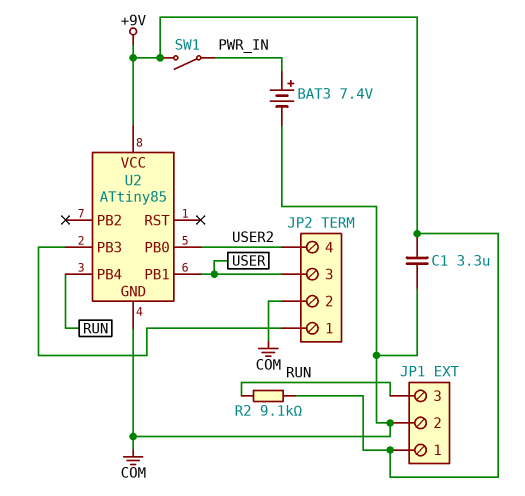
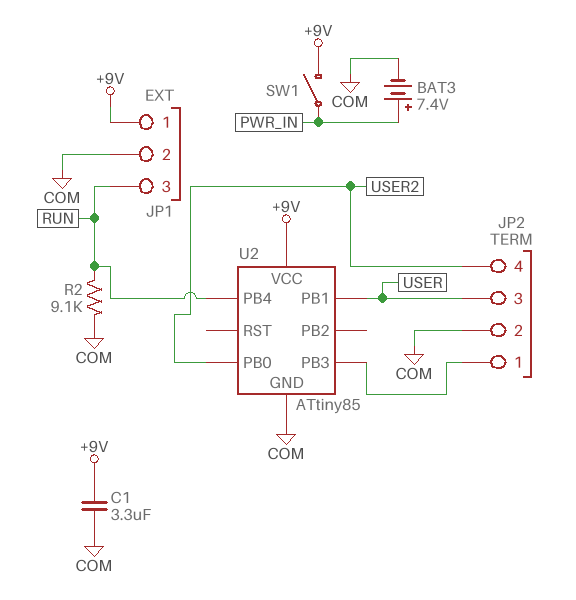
R2: 9.1k (+9V, RUN) -> 9.1k (COM, RUN)

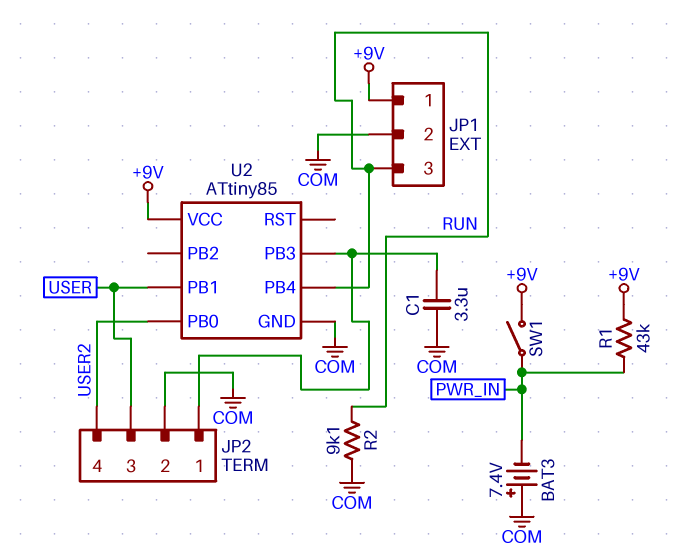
BAT3: 7.4V (plus PWR_IN, minus COM) -> 7.4V (plus COM, minus PWR_IN)
C1: 3.3uF (+9V, COM) -> 3.3uF (COM, JP2/1)
R1: none -> 43k (+9V, PWR_IN)

